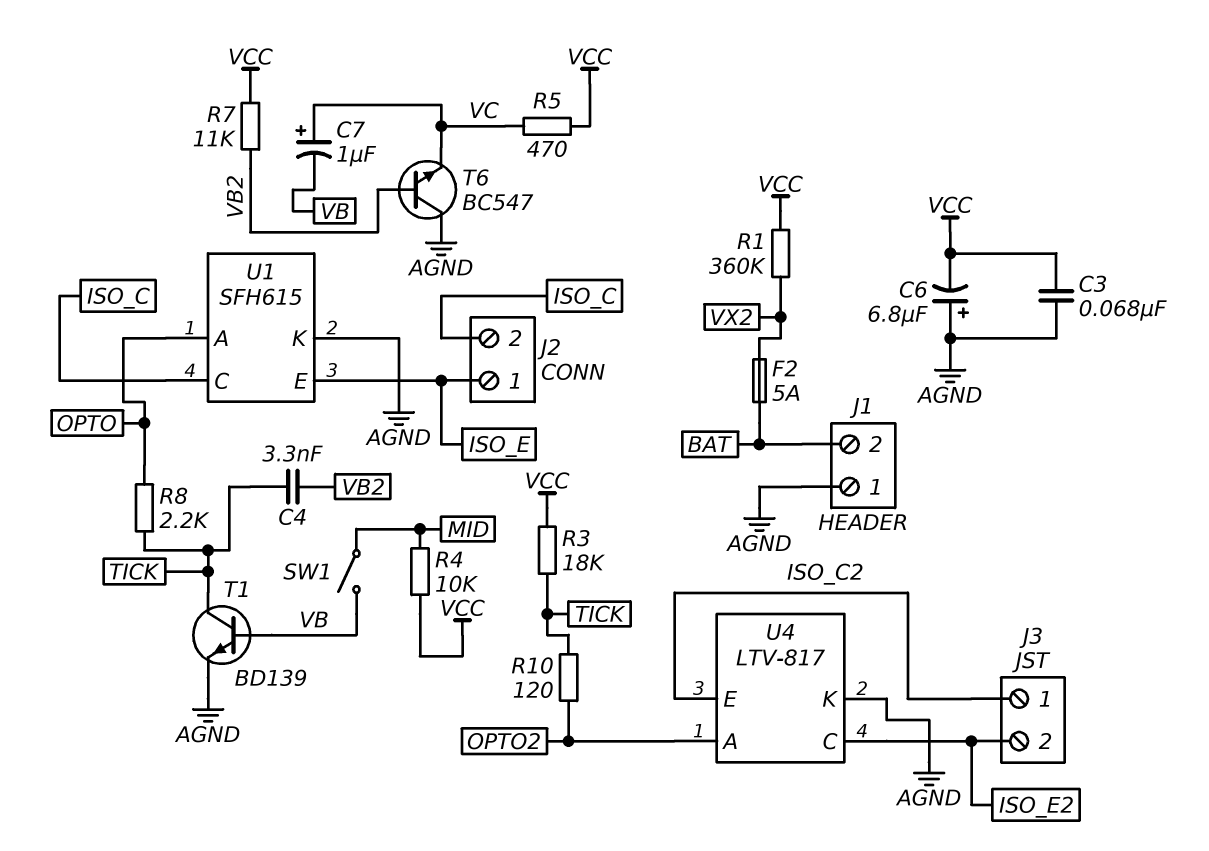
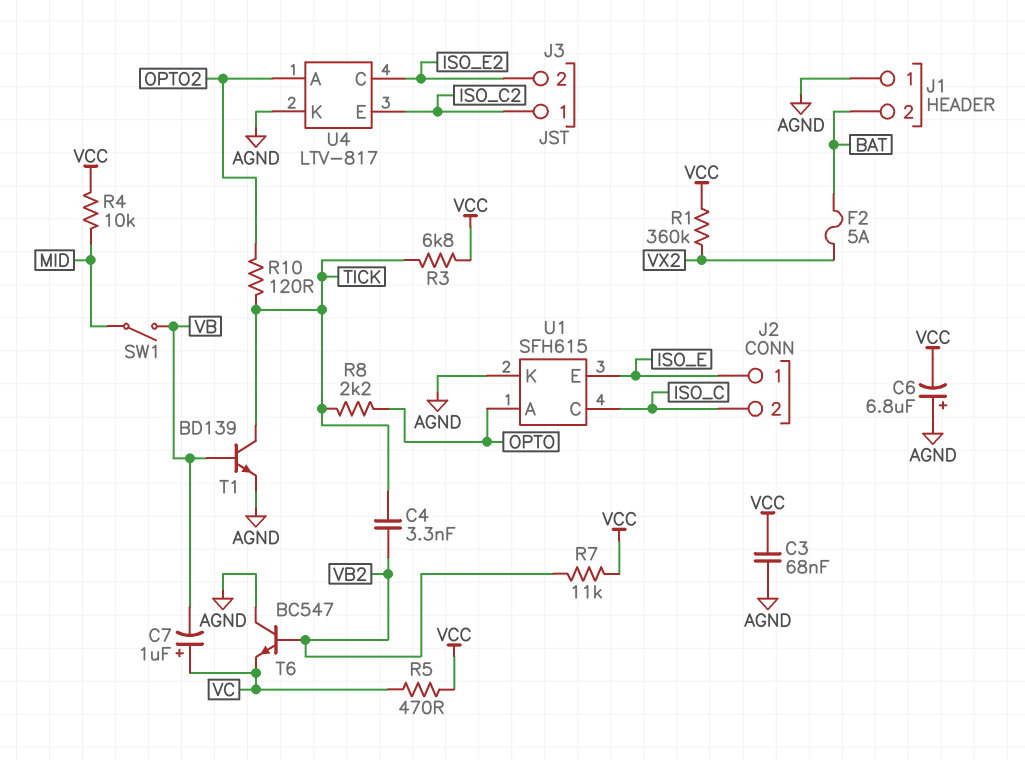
R3: 18k (TICK, VCC) -> 6.8k (TICK, VCC)

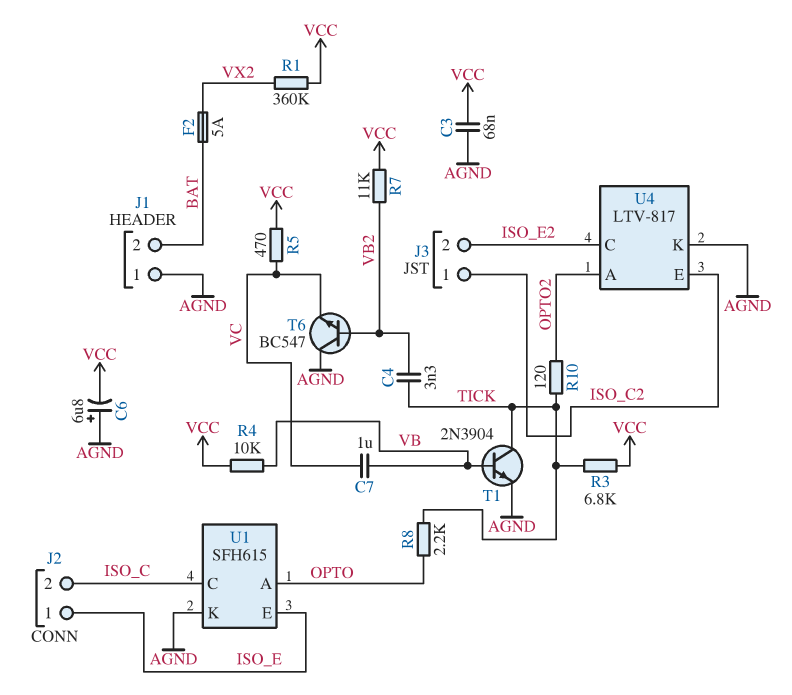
C7: 1uF (plus VC, minus VB) -> 1uF (VB, VC)
R4: 10k (MID, VCC) -> 10k (VB, VCC)
SW1: switch (MID, VB) -> none
T1: NPN BD139 (B VB, C TICK, E AGND) -> NPN 2N3904 (B VB, C TICK, E AGND)

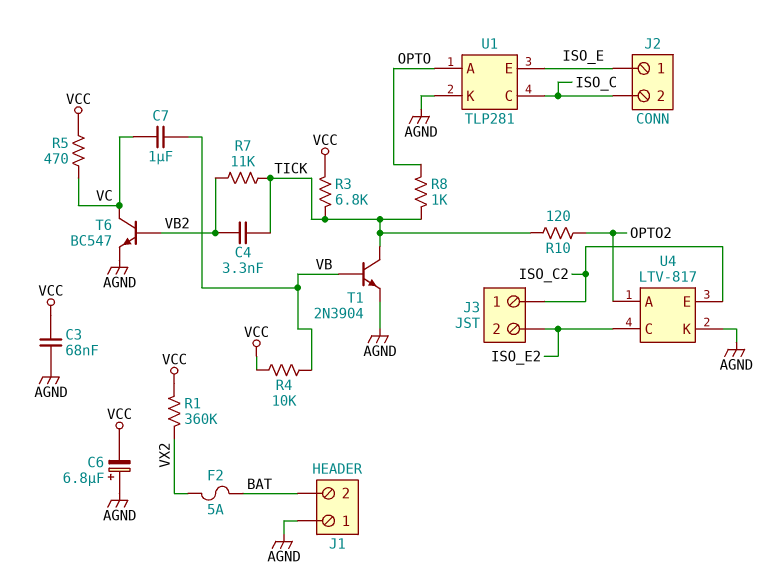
R7: 11k (VB2, VCC) -> 11k (TICK, VB2)
R8: 2.2k (OPTO, TICK) -> 1k (OPTO, TICK)
T6: NPN BC547 (B VB2, C AGND, E VC) -> NPN BC547 (B VB2, C VC, E AGND)
U1: SFH615 -> TLP281

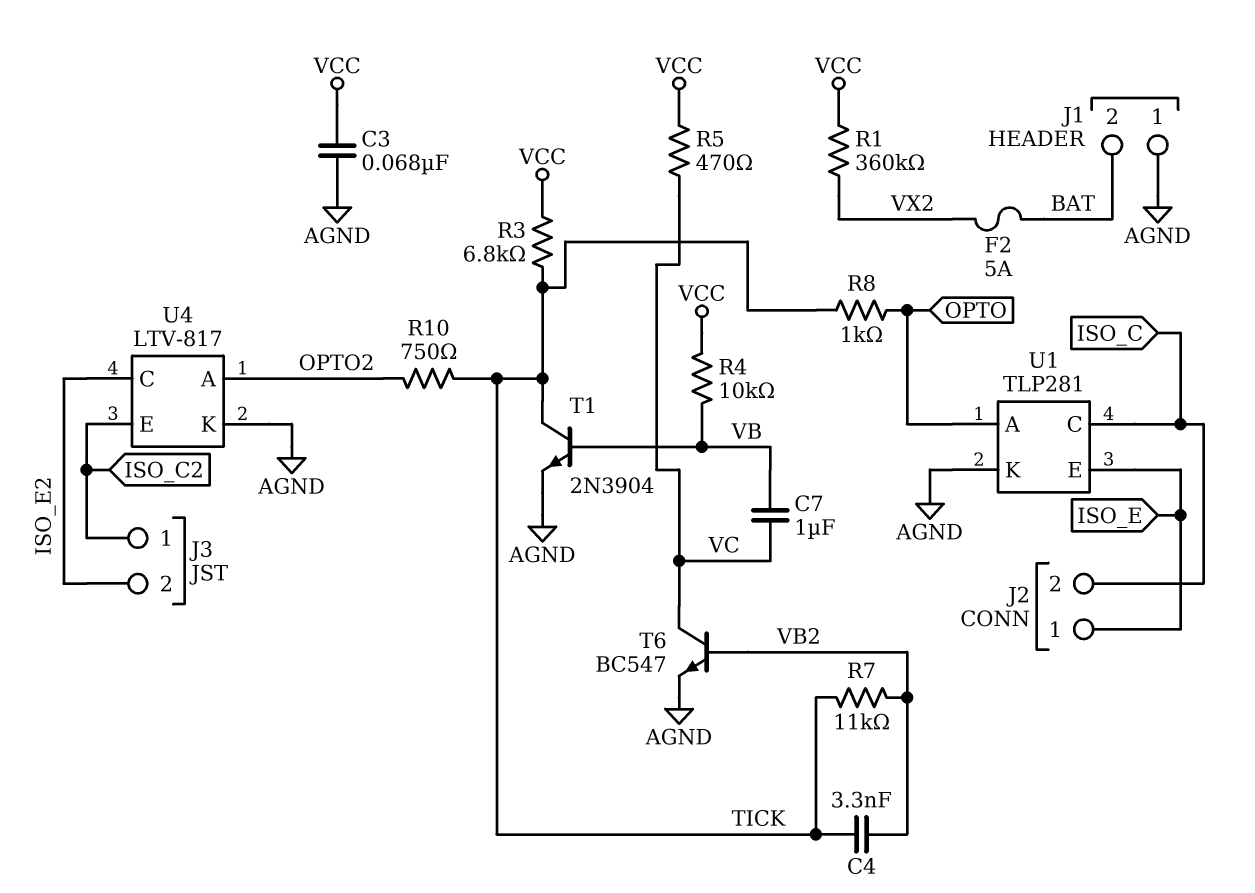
C6: 6.8uF (plus AGND, minus VCC) -> none
R10: 120 (OPTO2, TICK) -> 750 (OPTO2, TICK)

